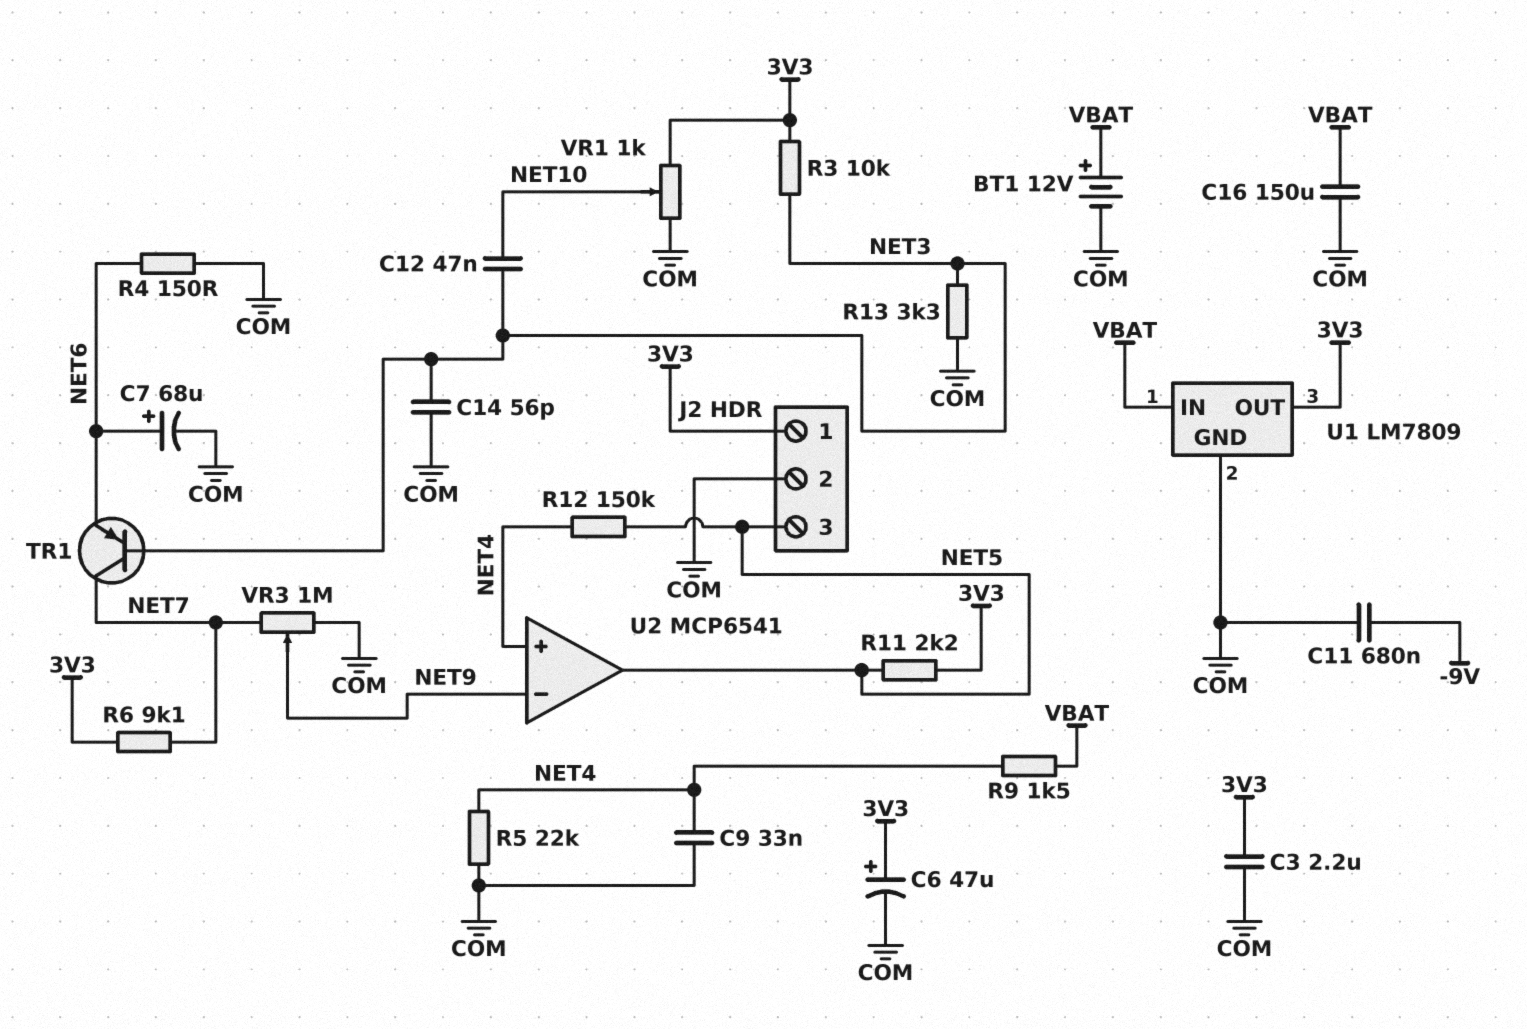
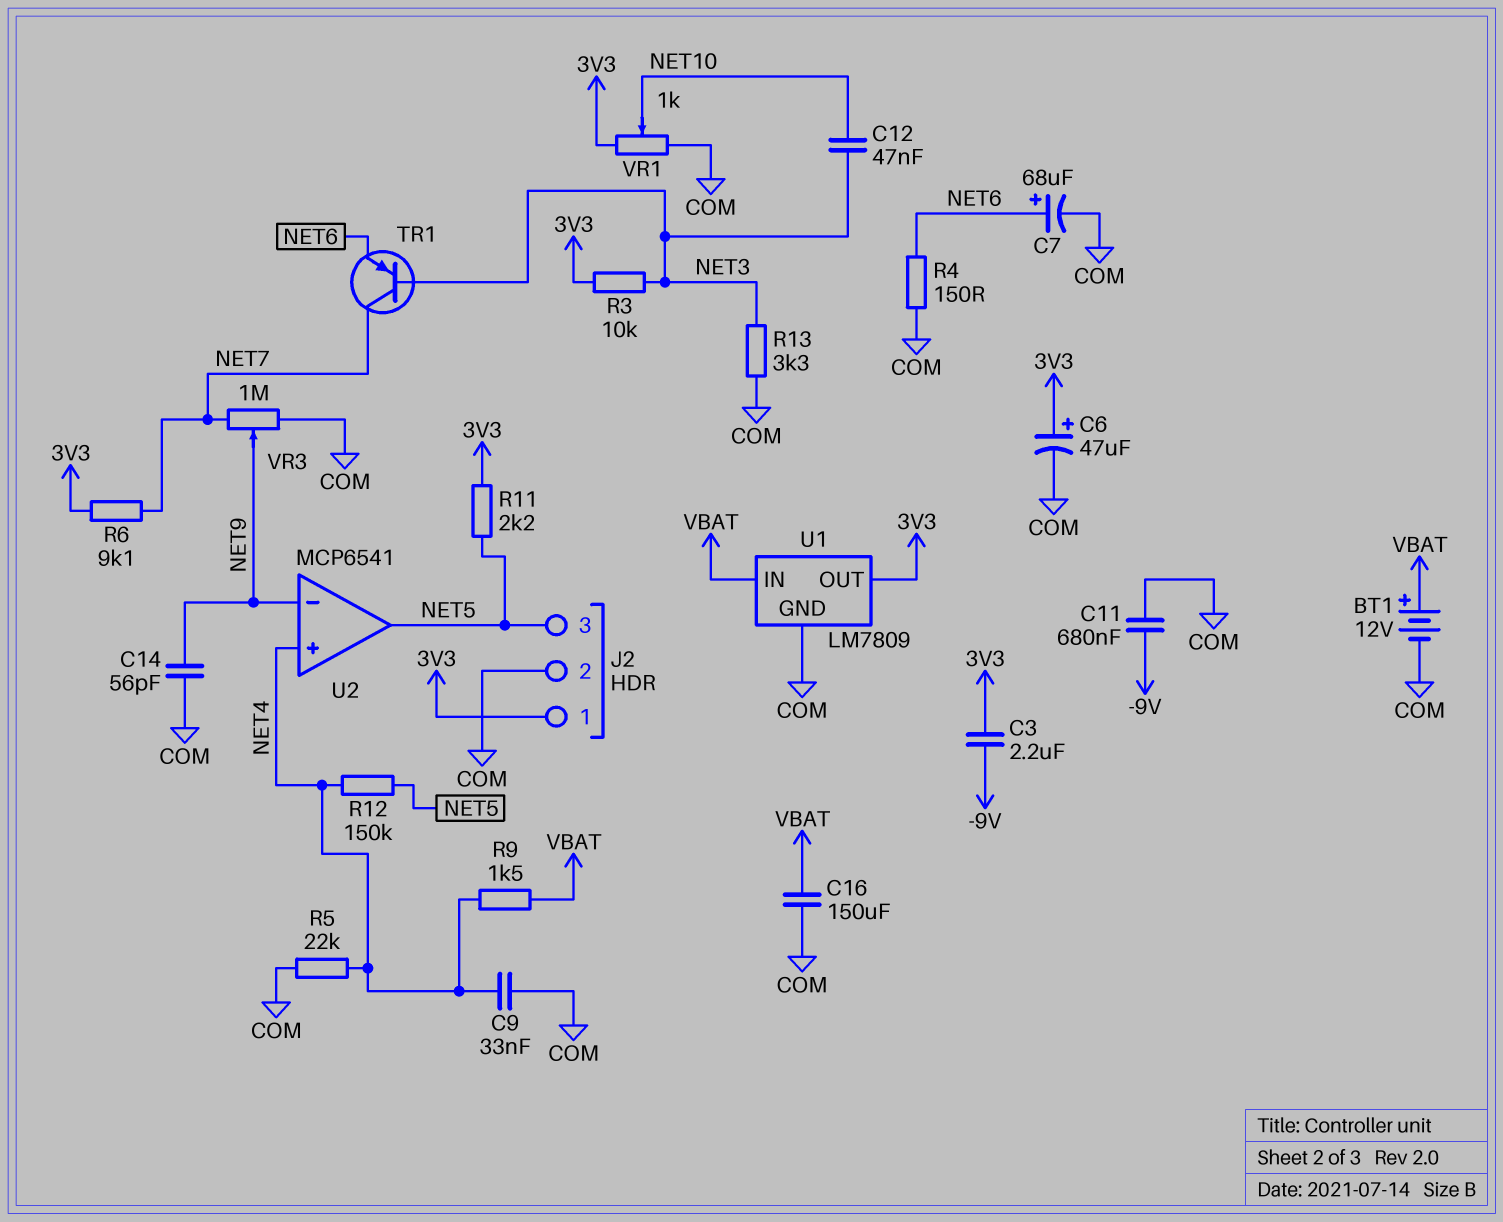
C3: 2.2uF (3V3, COM) -> 2.2uF (-9V, 3V3)
C14: 56pF (COM, NET3) -> 56pF (COM, NET9)

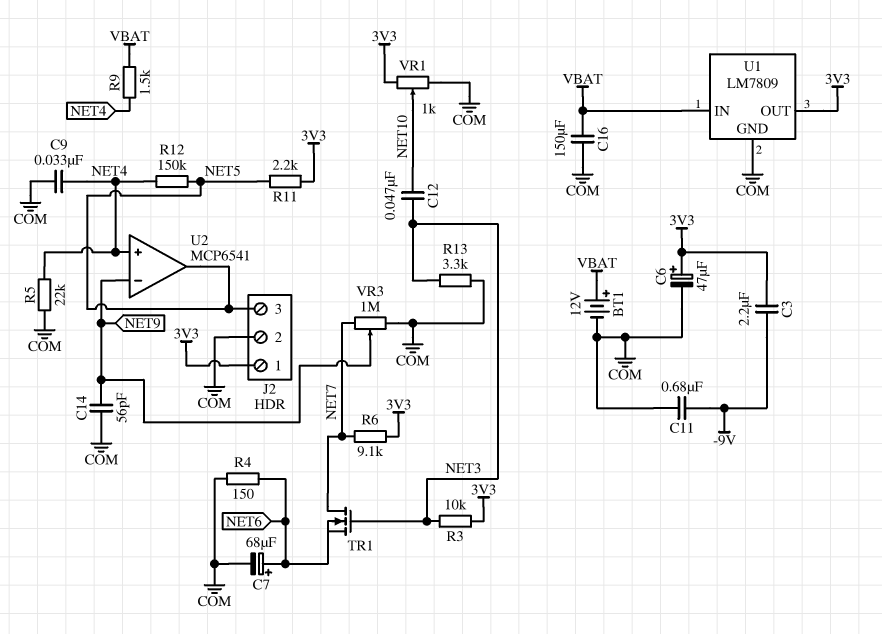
TR1: PNP (B NET3, C NET7, E NET6) -> NMOS (G NET3, D NET7, S NET6)

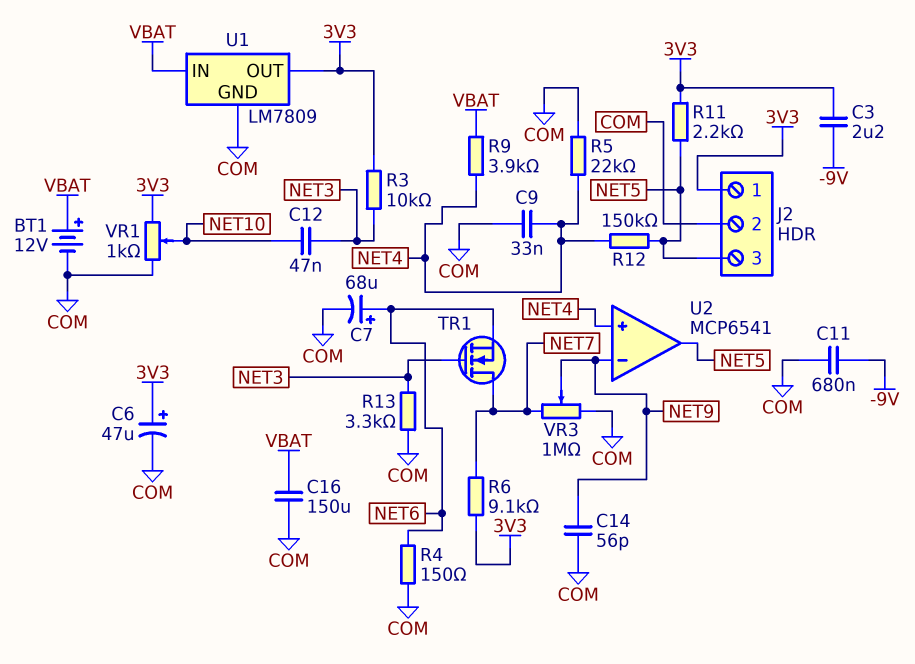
R9: 1.5k (NET4, VBAT) -> 3.9k (NET4, VBAT)

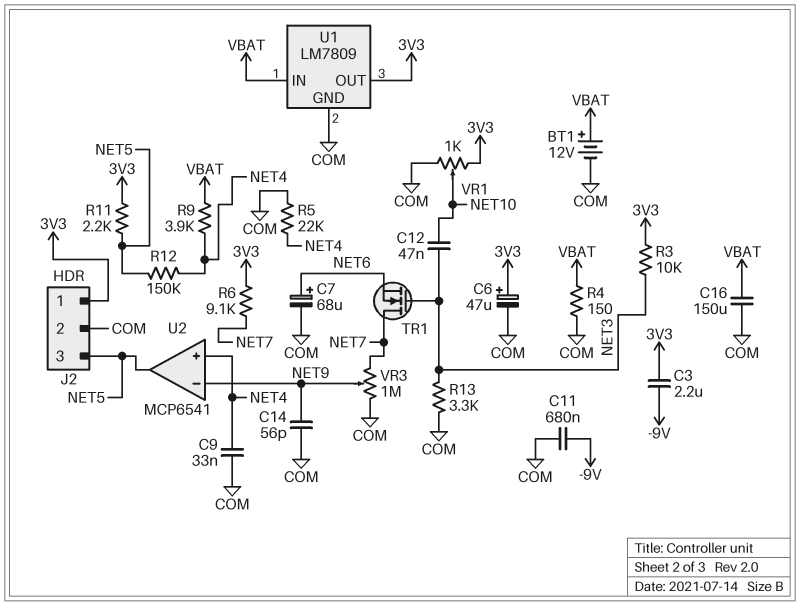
R4: 150 (COM, NET6) -> 150 (COM, VBAT)

